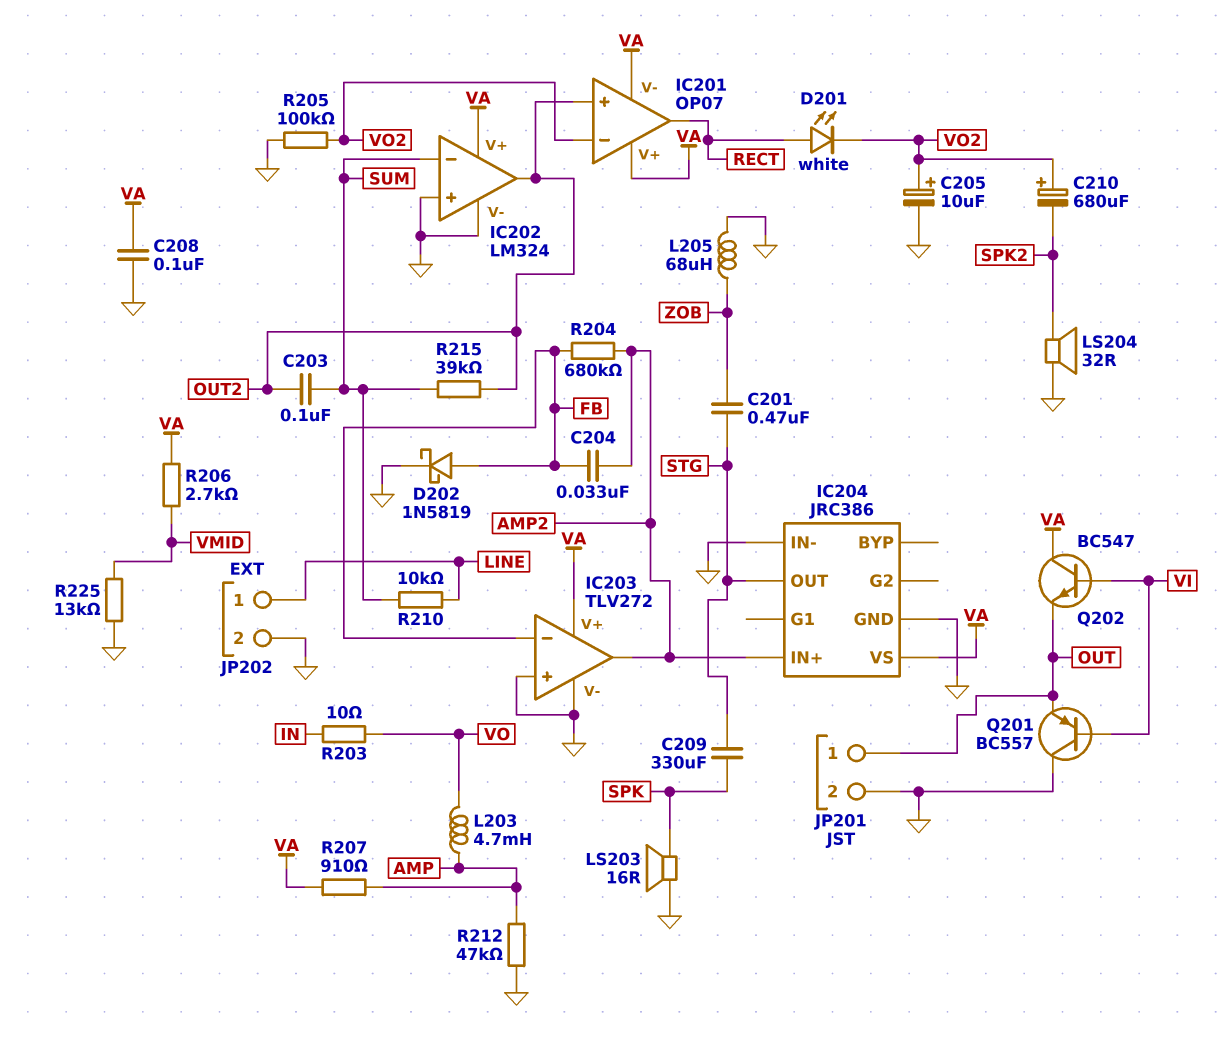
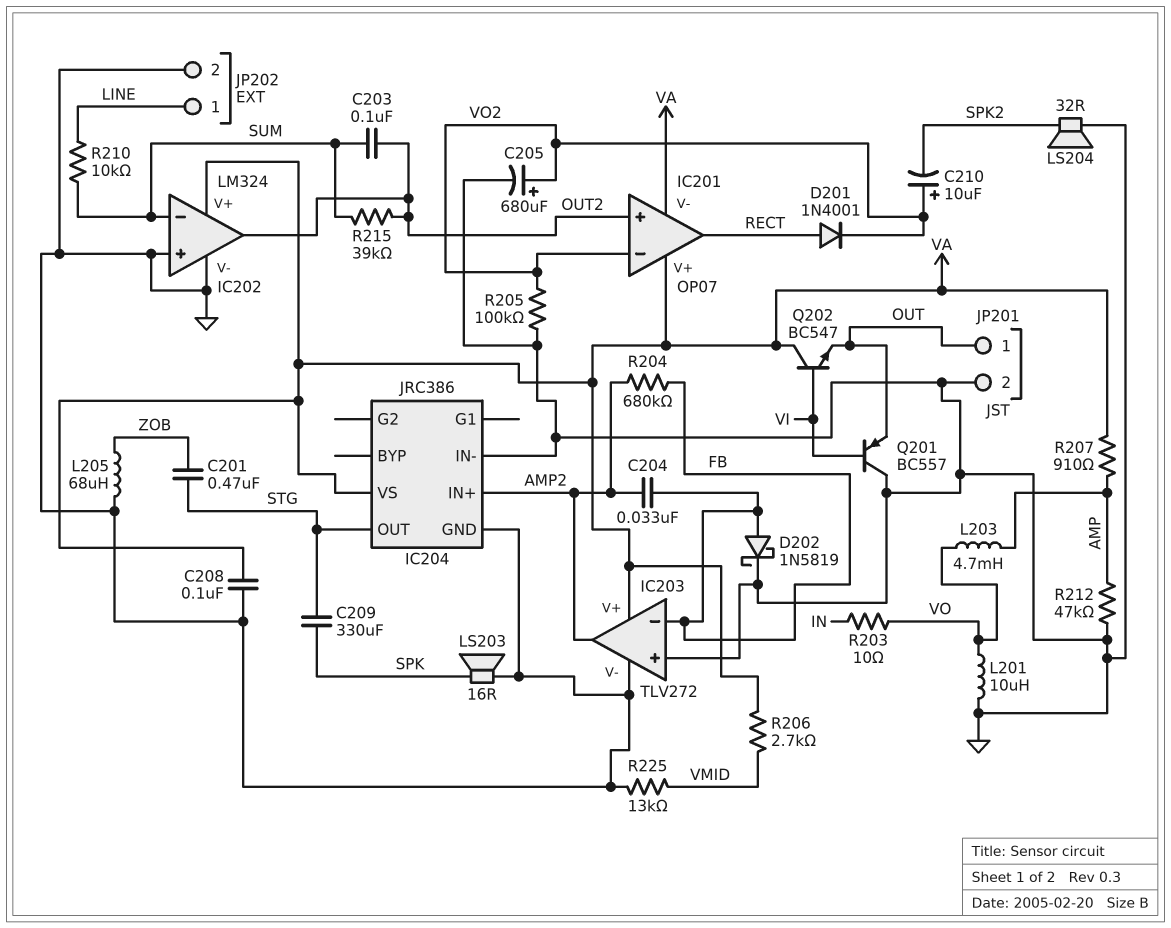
C205: 10uF (plus VO2, minus GND) -> 680uF (plus VO2, minus GND)
C210: 680uF (plus VO2, minus SPK2) -> 10uF (plus VO2, minus SPK2)
D201: LED white (A RECT, K VO2) -> diode 1N4001 (A RECT, K VO2)
L201: none -> 10uH (GND, VO)

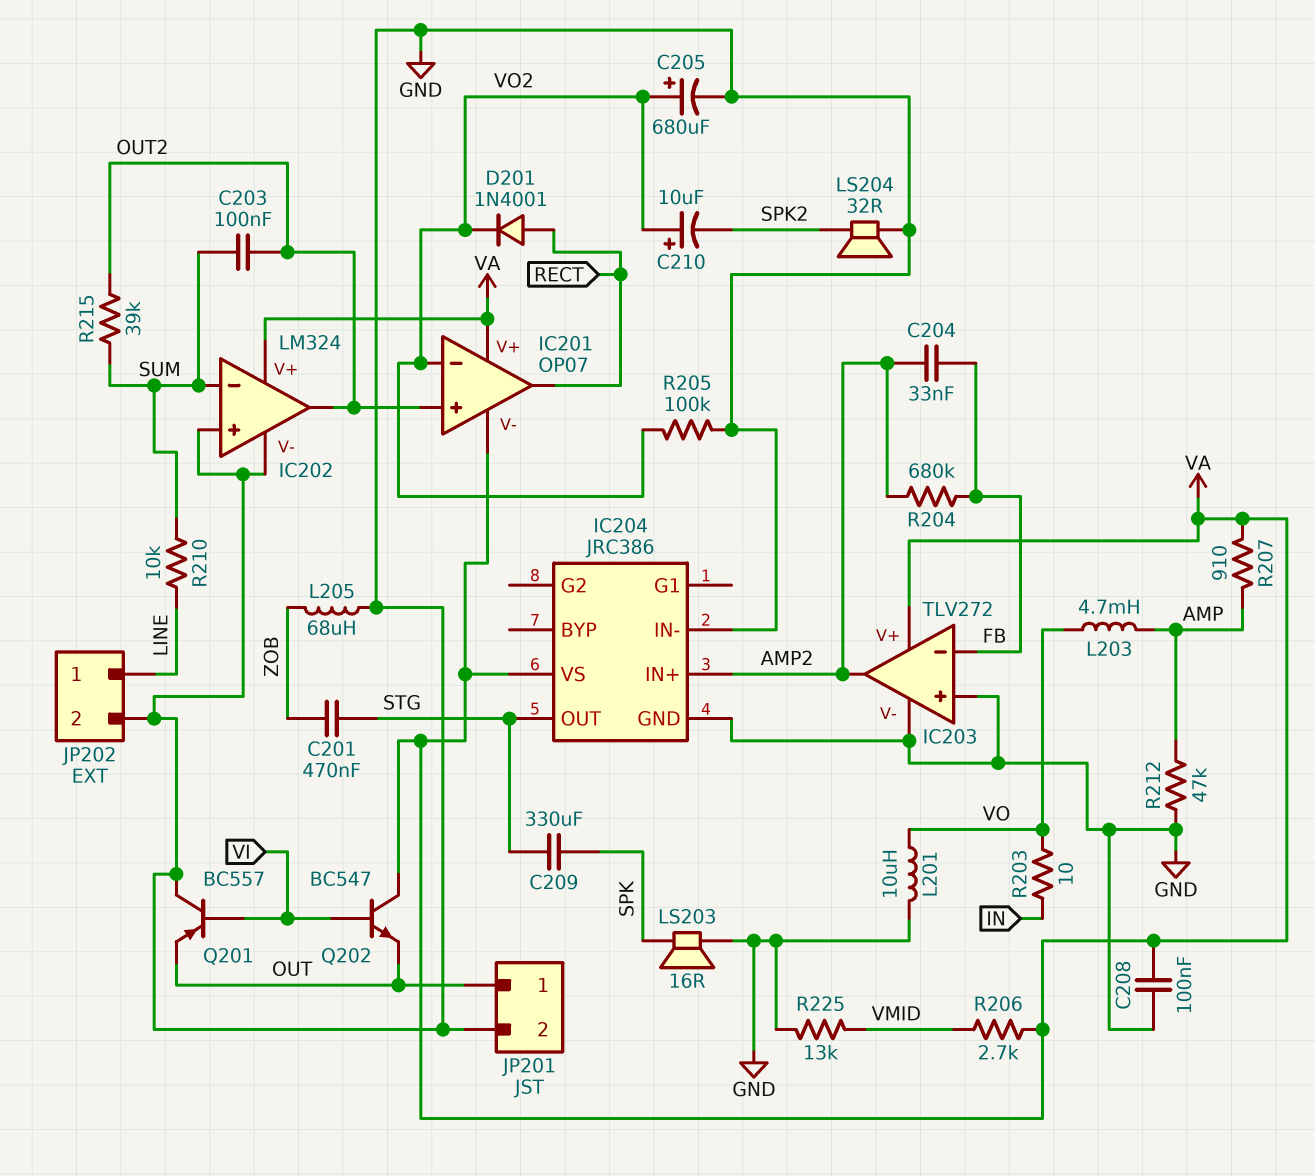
D202: schottky 1N5819 (A FB, K GND) -> none

